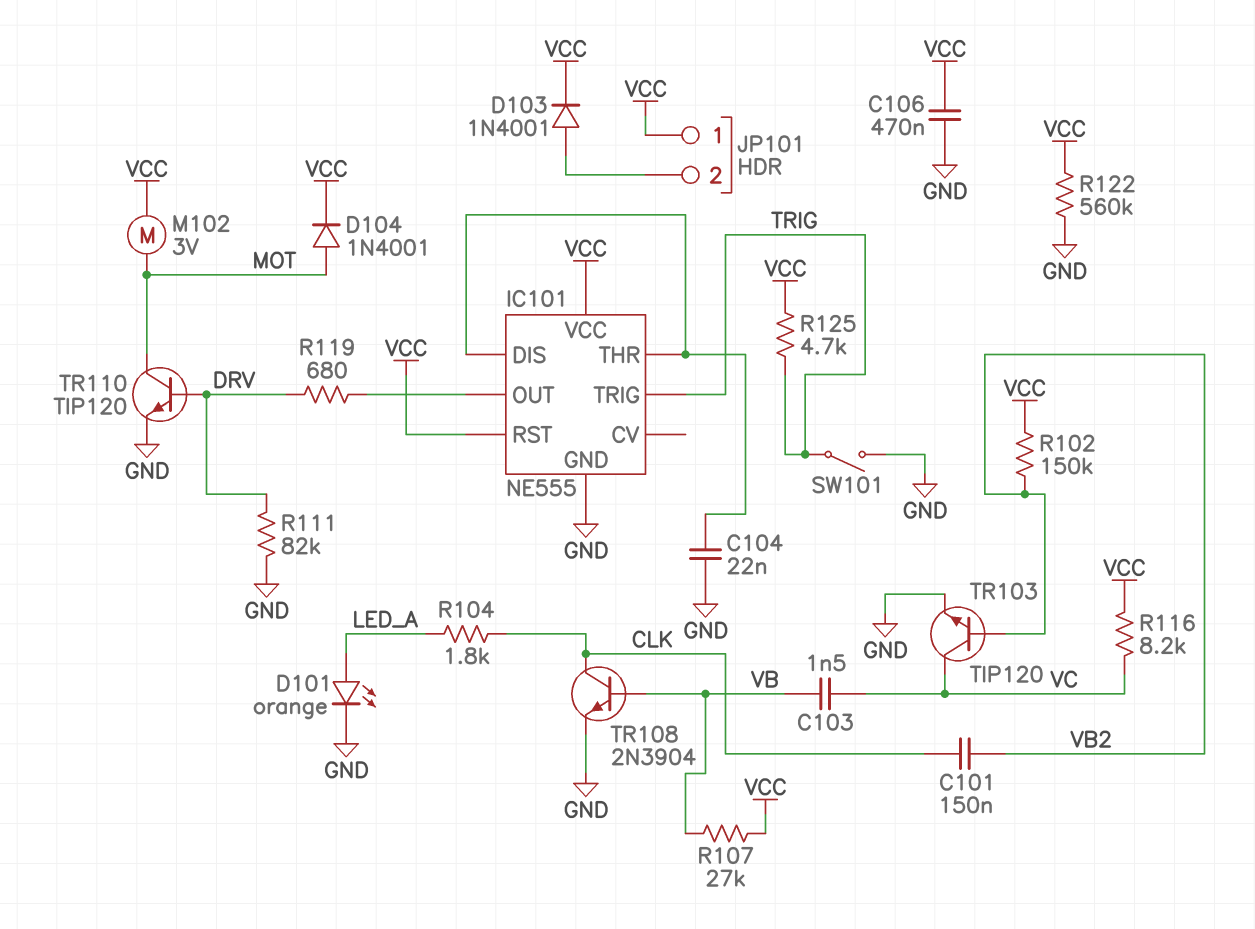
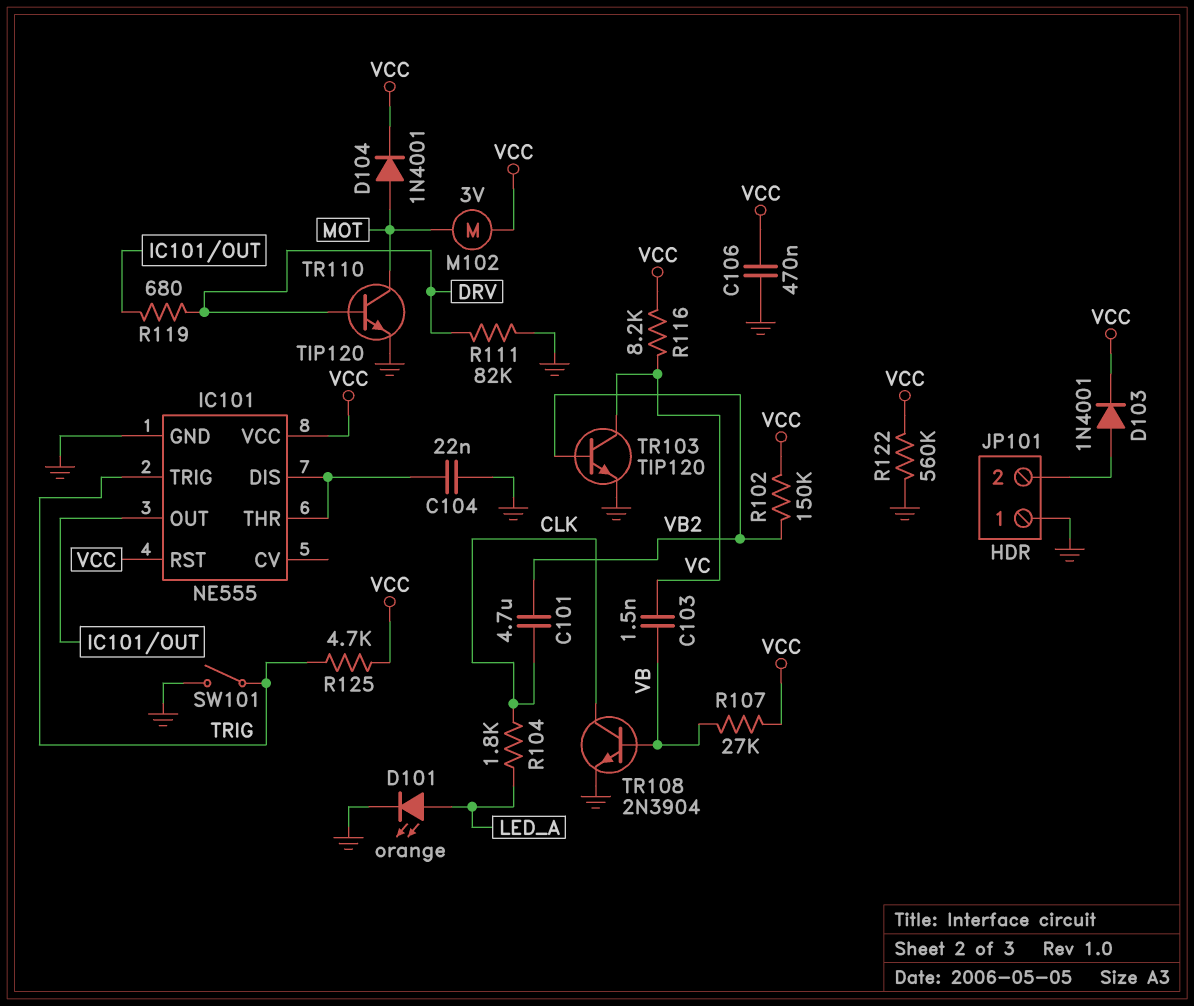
C101: 150nF (CLK, VB2) -> 4.7uF (CLK, VB2)
JP101 pin 1: VCC -> GND

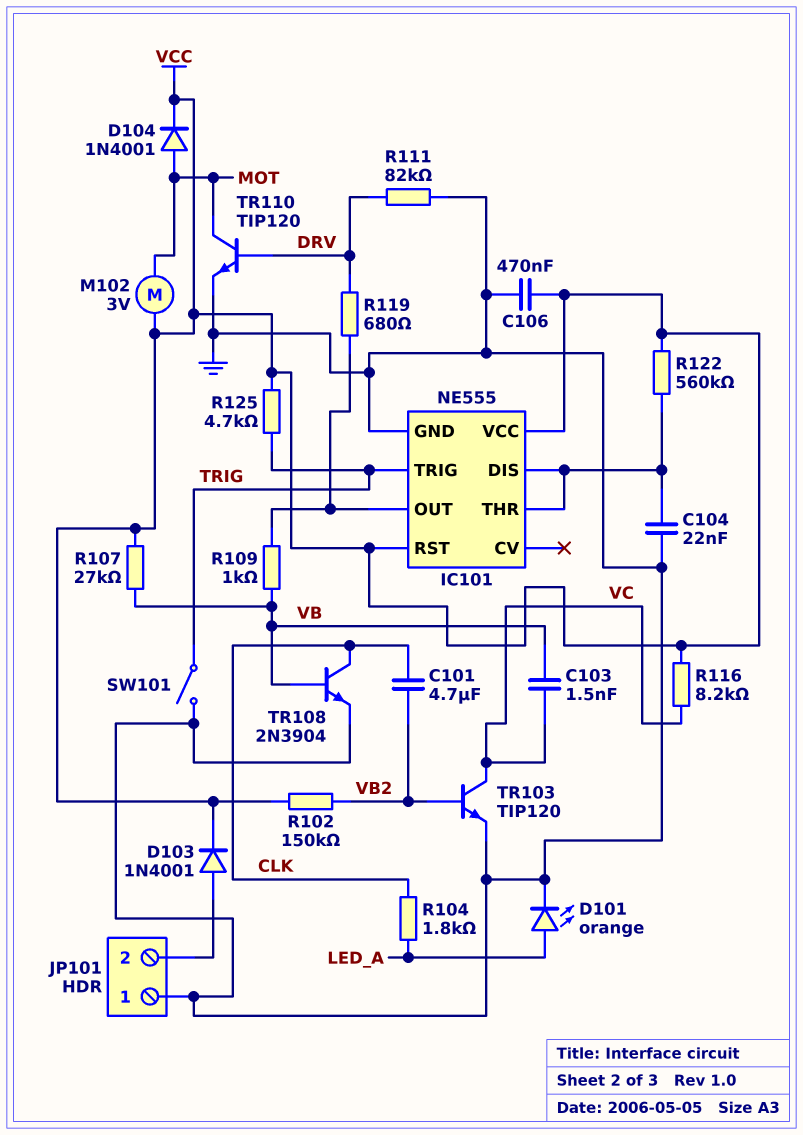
R109: none -> 1k (IC101/OUT, VB)
R122: 560k (GND, VCC) -> 560k (IC101/DIS, VCC)

